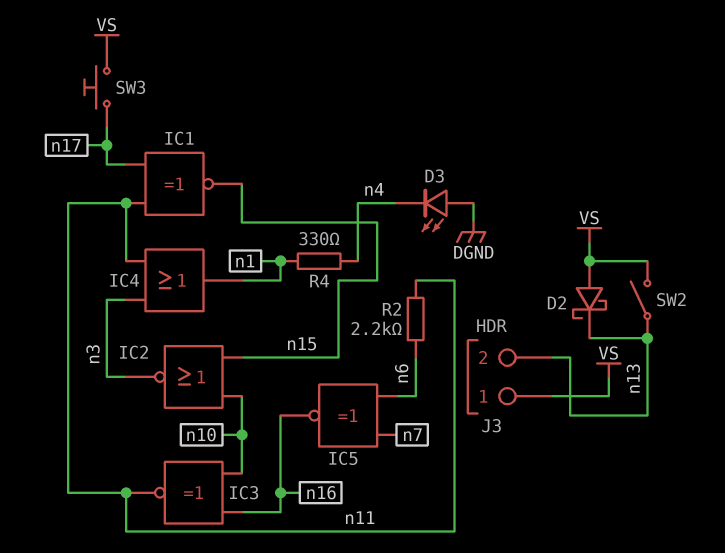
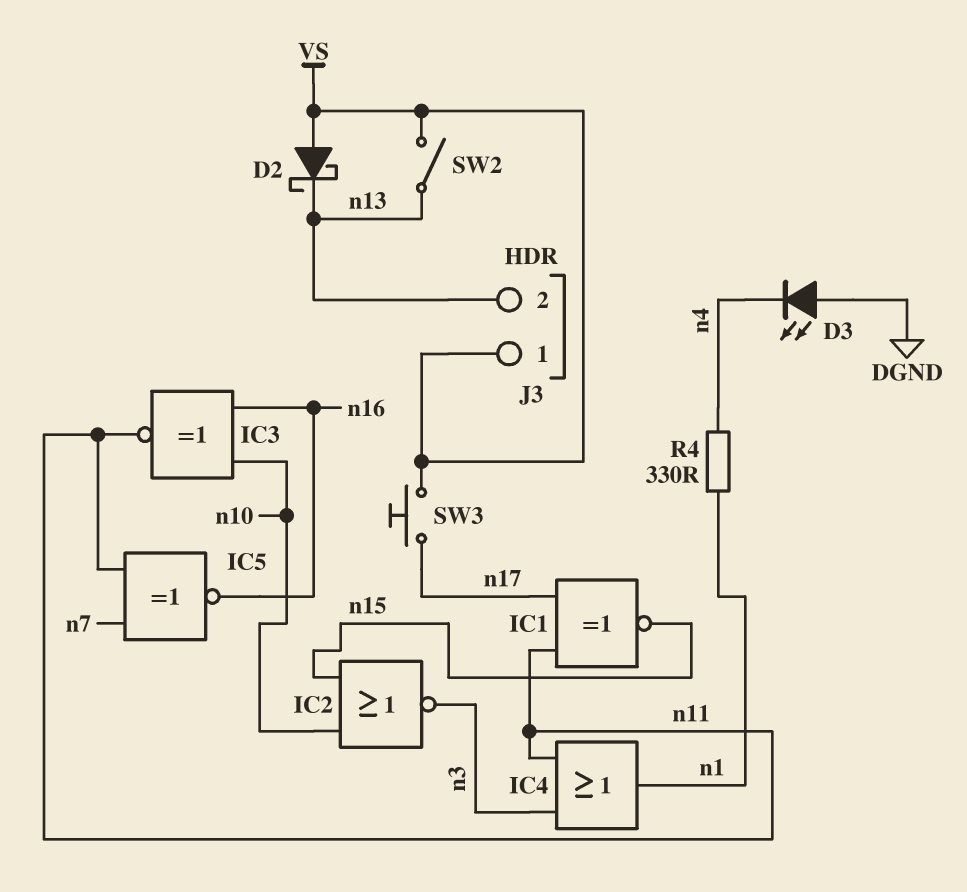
IC5: XNOR (in n6, in n7, out n16) -> XNOR (in n7, in n11, out n16)
R2: 2.2k (n6, n11) -> none

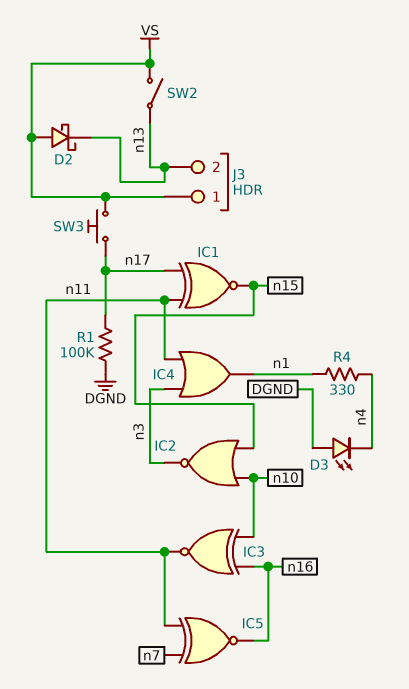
R1: none -> 100k (DGND, n17)

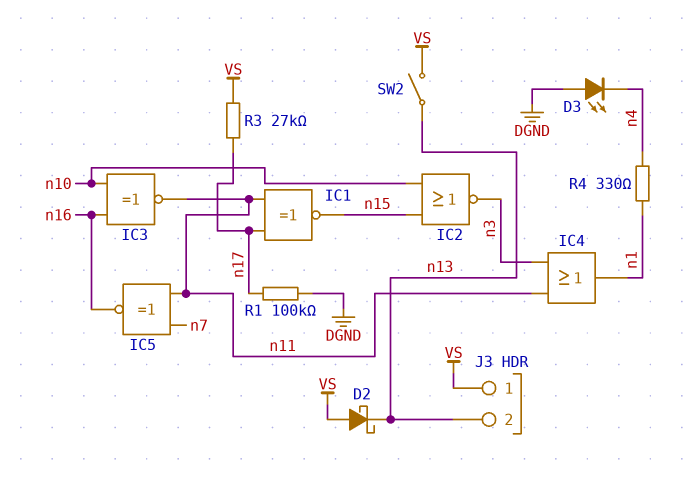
R3: none -> 27k (VS, n17)
SW3: button (VS, n17) -> none

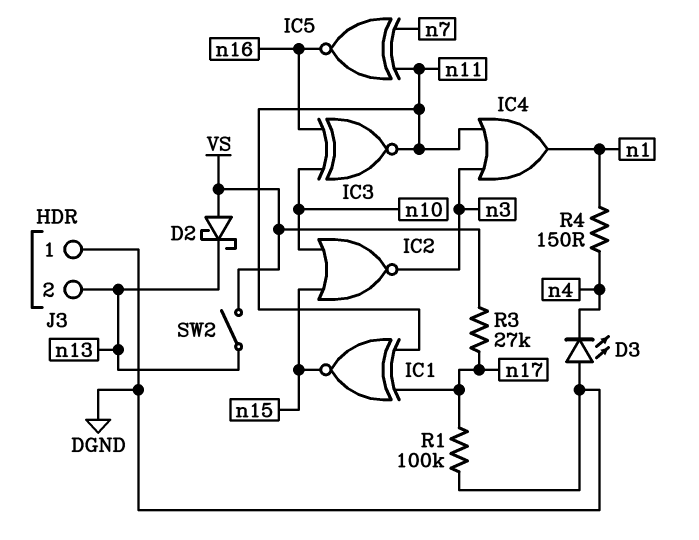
J3 pin 1: VS -> DGND
R4: 330 (n1, n4) -> 150 (n1, n4)

